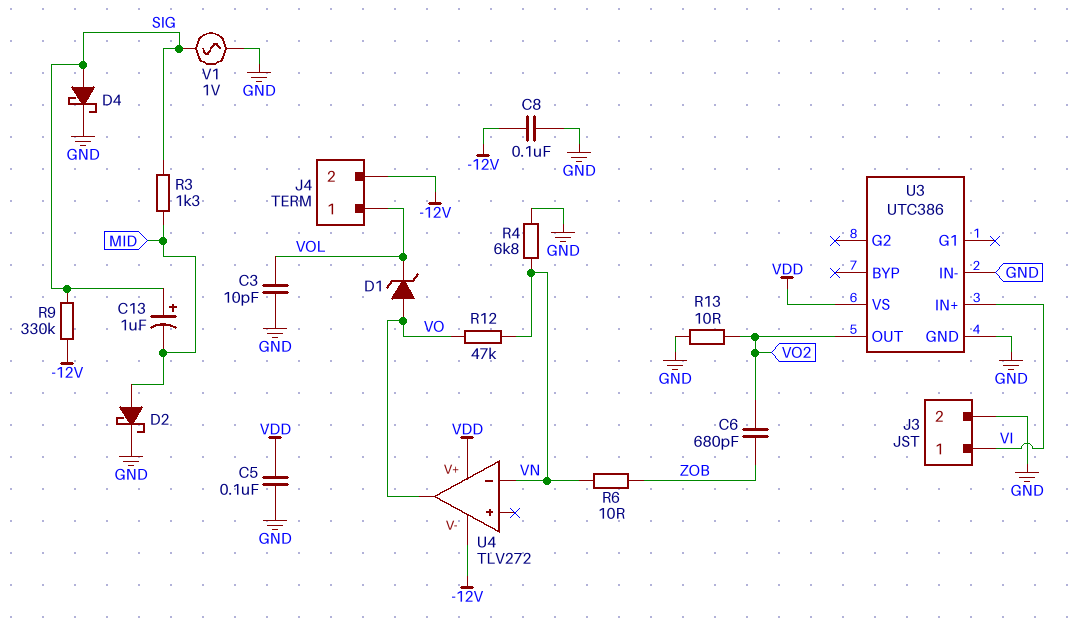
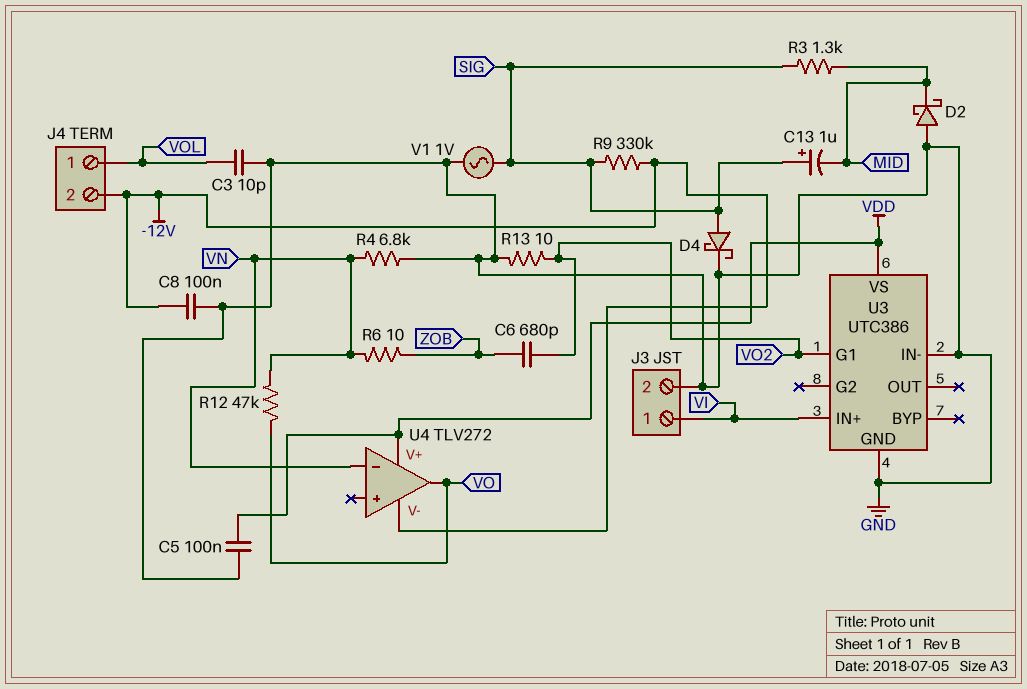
D1: zener (A VO, K VOL) -> none
D2: schottky (A MID, K GND) -> schottky (A GND, K MID)
U3 pin G1: none -> VO2
U3 pin OUT: VO2 -> none

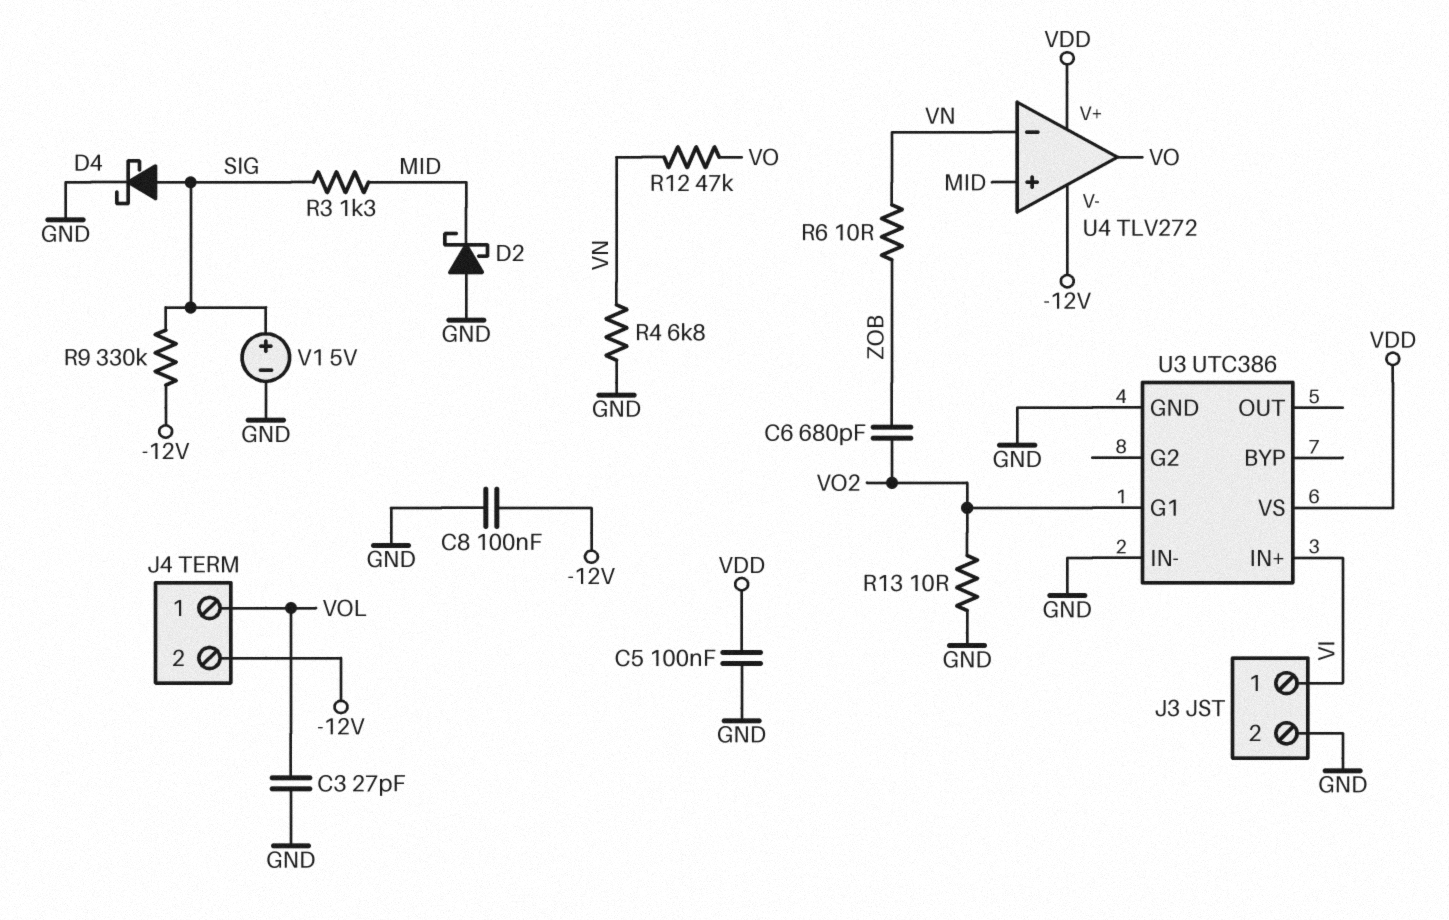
C3: 10pF (GND, VOL) -> 27pF (GND, VOL)
C13: 1uF (plus SIG, minus MID) -> none
U4 pin in+: none -> MID
V1: AC 1V (GND, SIG) -> 5V (plus SIG, minus GND)

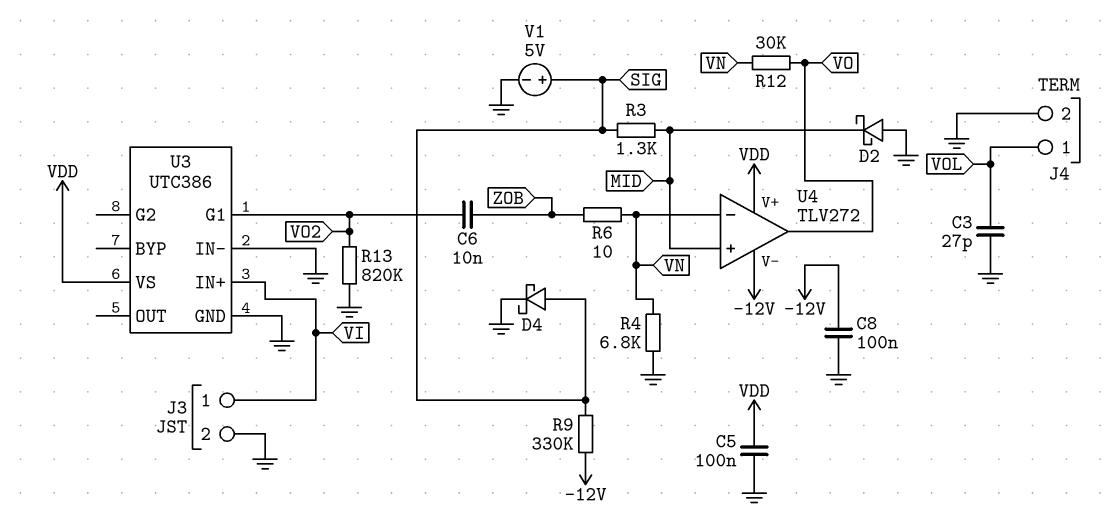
C6: 680pF (VO2, ZOB) -> 10nF (VO2, ZOB)
J4 pin 2: -12V -> GND
R12: 47k (VN, VO) -> 30k (VN, VO)
R13: 10 (GND, VO2) -> 820k (GND, VO2)

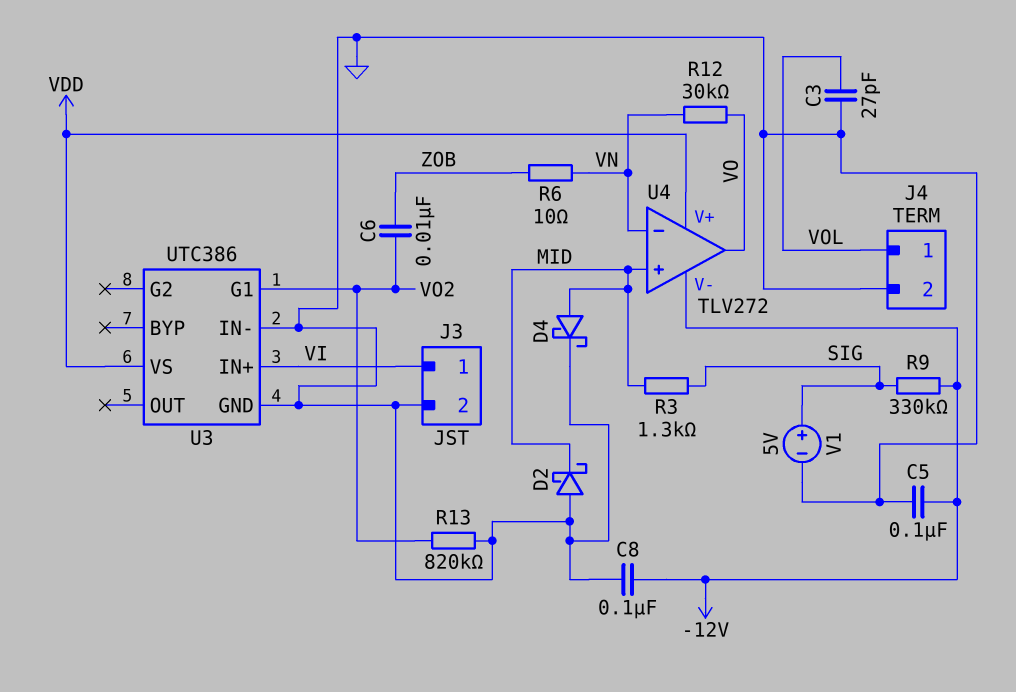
C5: 100nF (GND, VDD) -> 100nF (-12V, GND)
D4: schottky (A SIG, K GND) -> schottky (A MID, K GND)
R4: 6.8k (GND, VN) -> none

